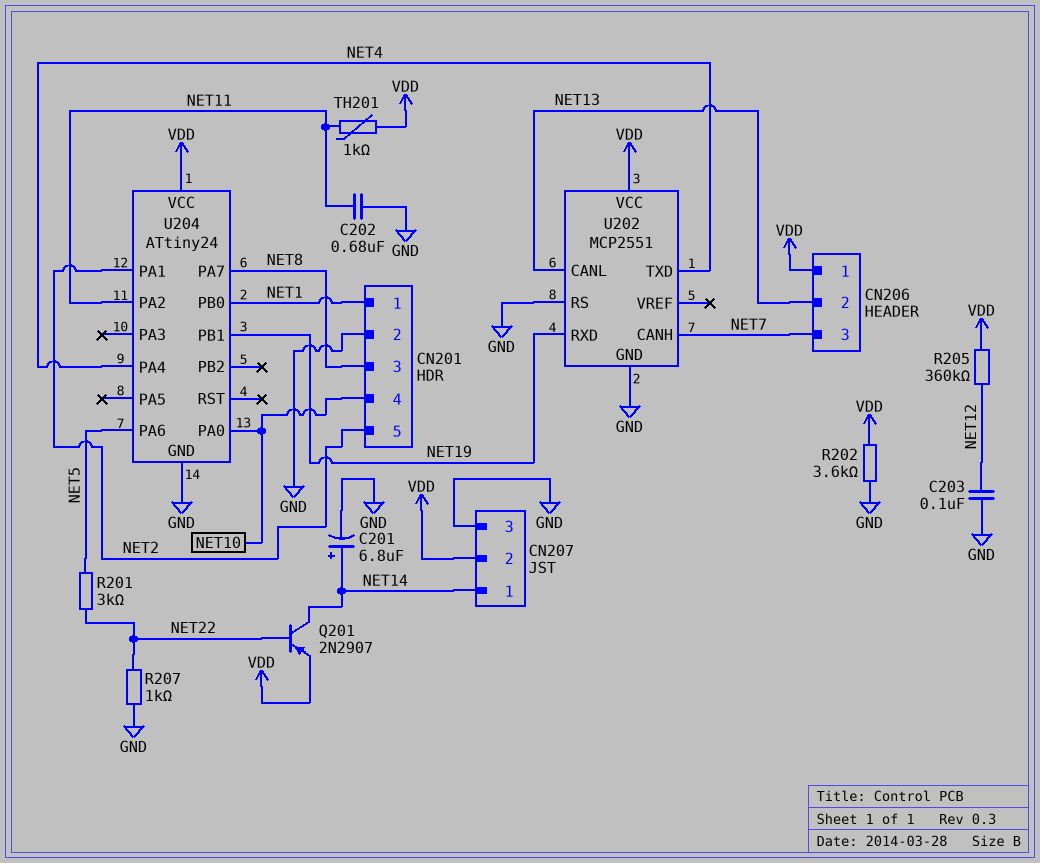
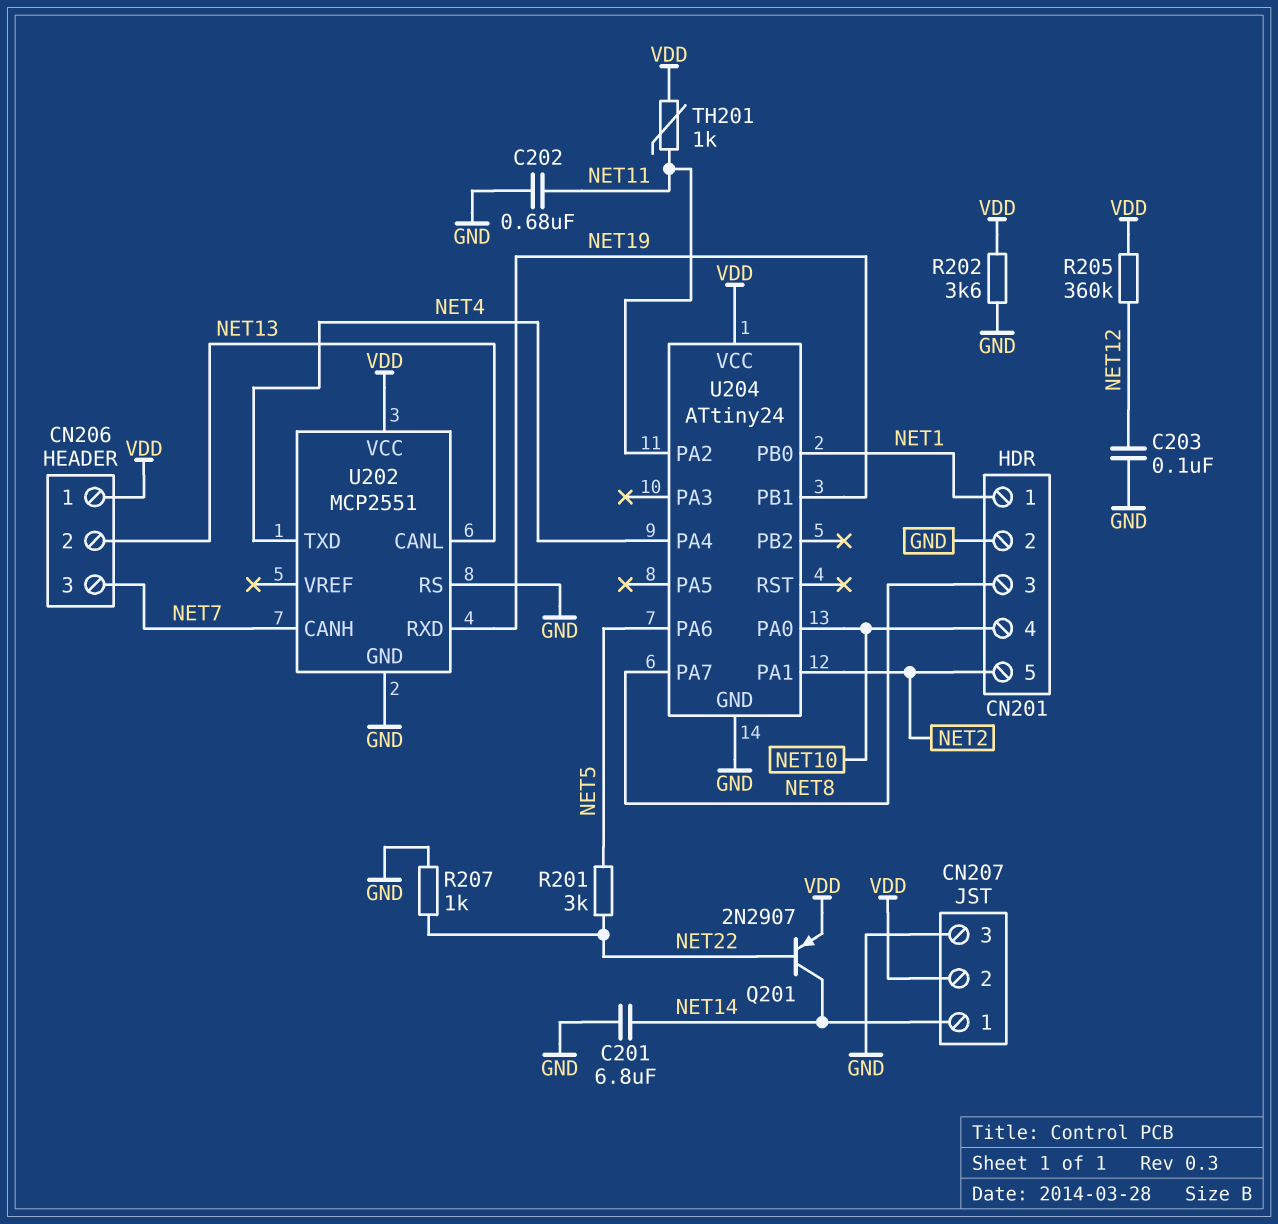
C201: 6.8uF (plus NET14, minus GND) -> 6.8uF (GND, NET14)

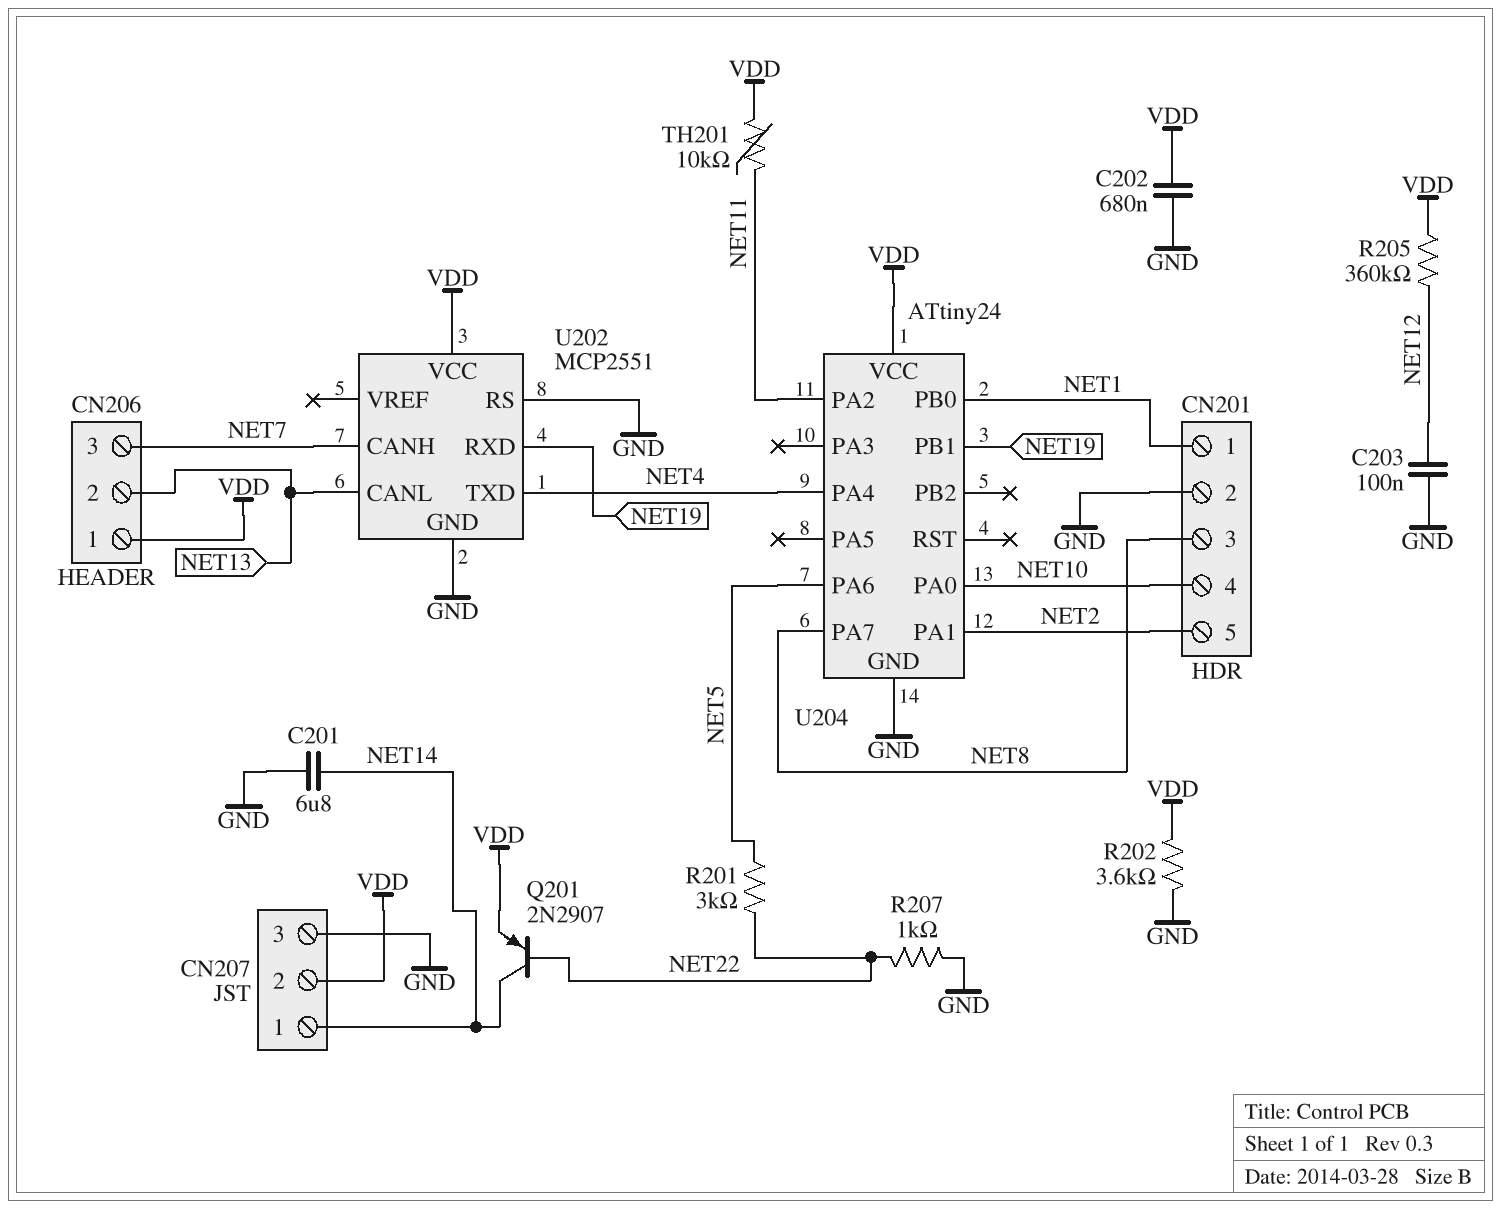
C202: 680nF (GND, NET11) -> 680nF (GND, VDD)
TH201: 1k (NET11, VDD) -> 10k (NET11, VDD)

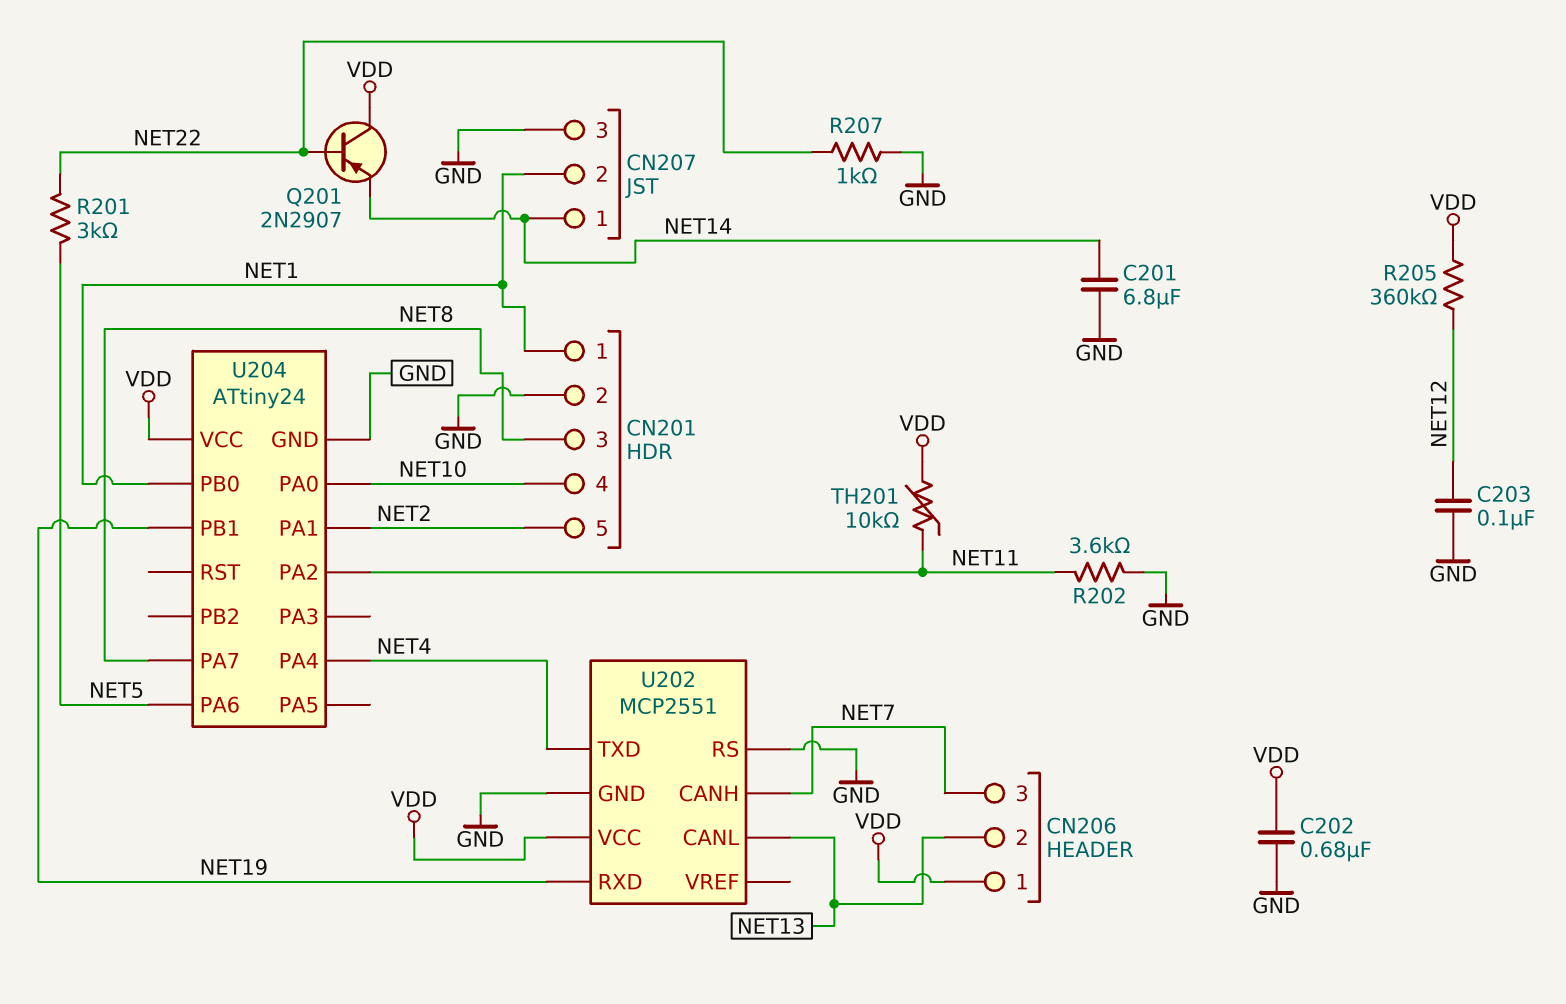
CN207 pin 2: VDD -> NET1
Q201: PNP 2N2907 (B NET22, C NET14, E VDD) -> PNP 2N2907 (B NET22, C VDD, E NET14)
R202: 3.6k (GND, VDD) -> 3.6k (GND, NET11)

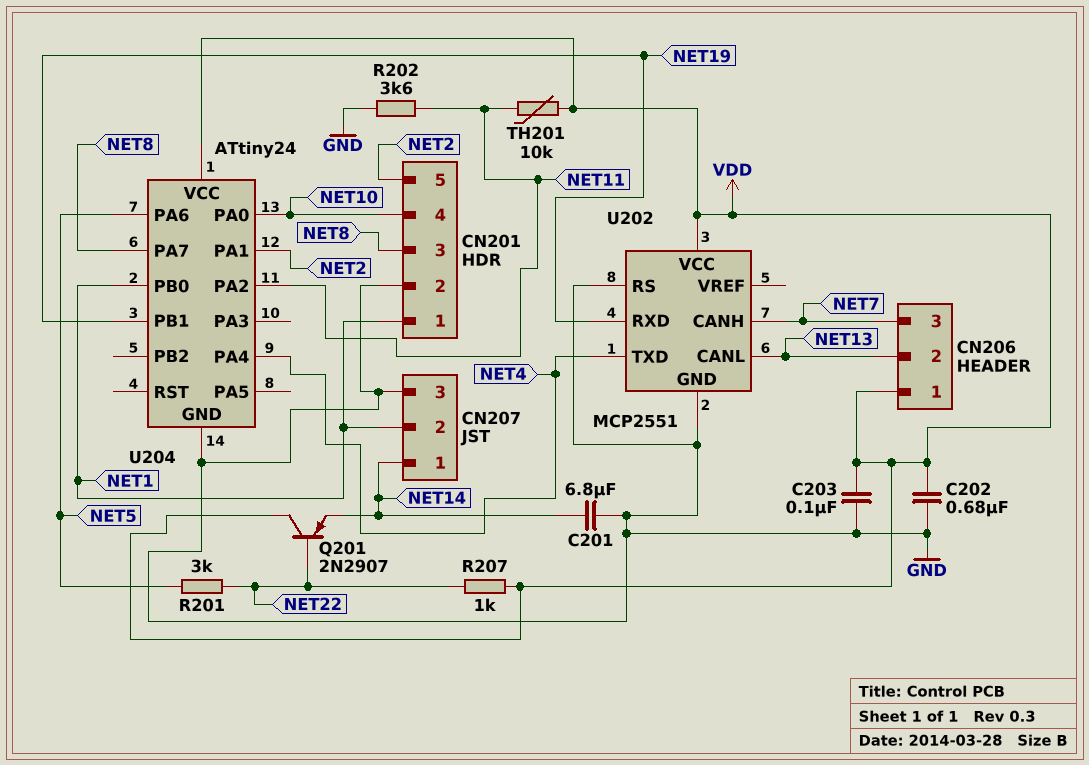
C203: 100nF (GND, NET12) -> 100nF (GND, VDD)
R205: 360k (NET12, VDD) -> none
R207: 1k (GND, NET22) -> 1k (NET22, VDD)

